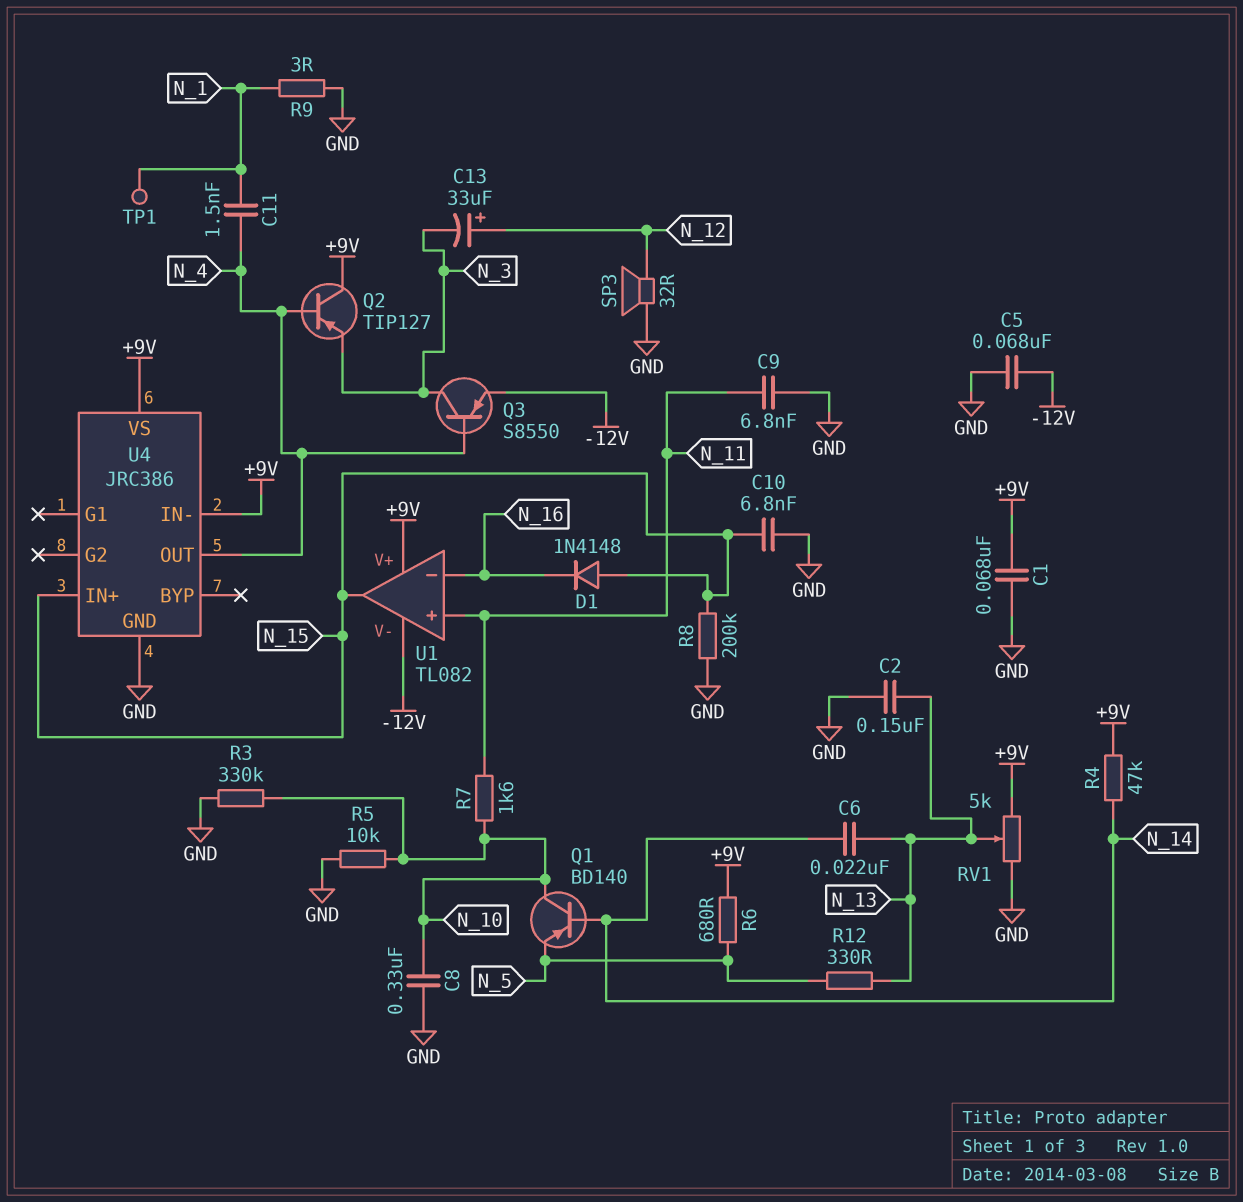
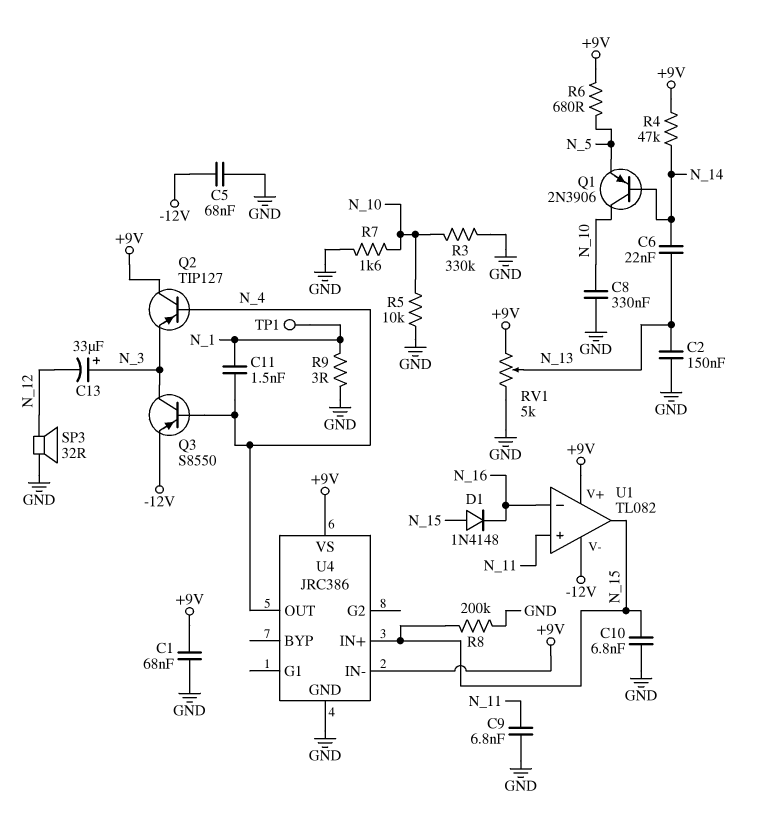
C13: 33uF (plus N_12, minus N_3) -> 33uF (plus N_3, minus N_12)
Q1: PNP BD140 (B N_14, C N_10, E N_5) -> PNP 2N3906 (B N_14, C N_10, E N_5)
R7: 1.6k (N_10, N_11) -> 1.6k (GND, N_10)
R12: 330 (N_5, N_13) -> none

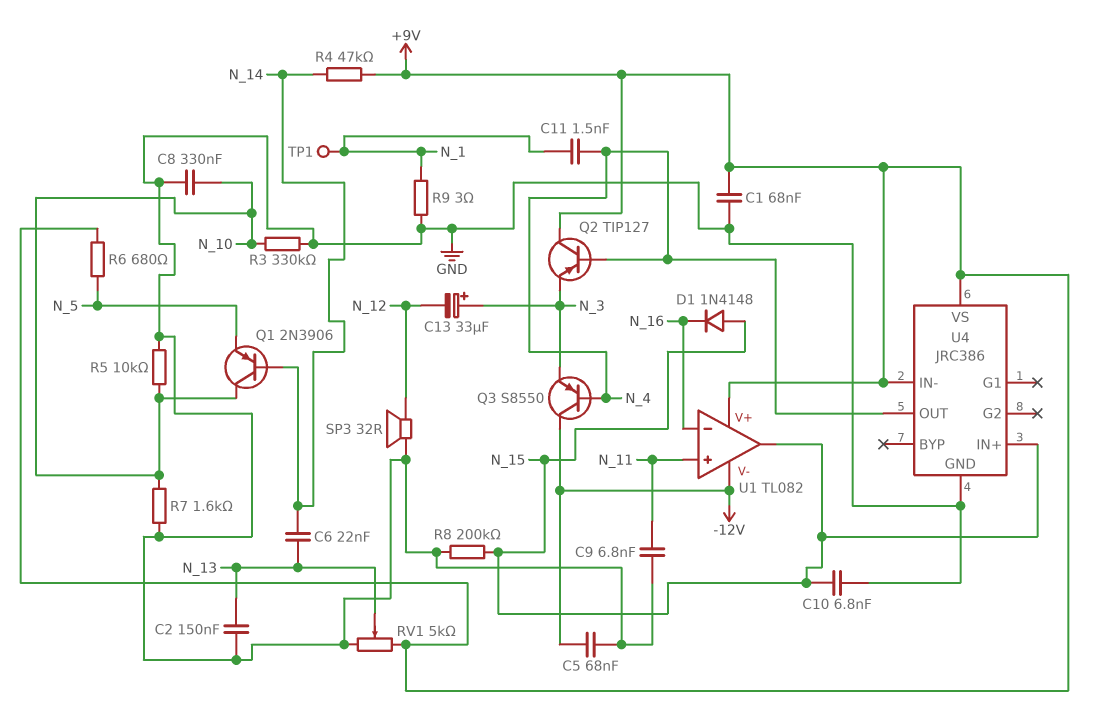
Q3: PNP S8550 (B N_4, C N_3, E -12V) -> PNP S8550 (B N_4, C -12V, E N_3)

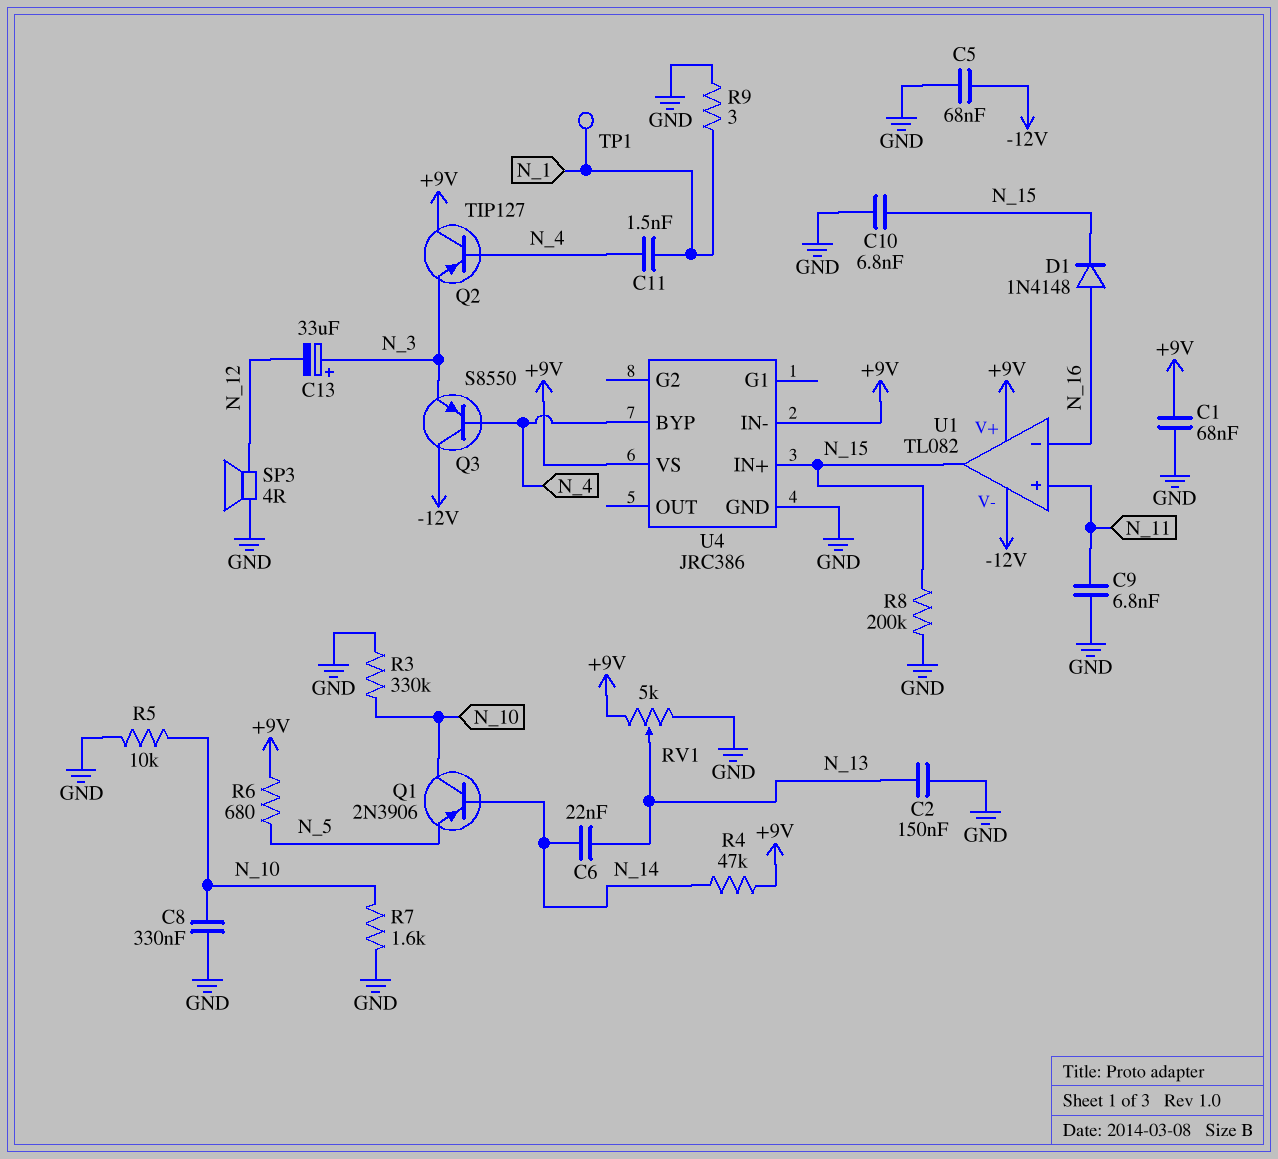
D1: diode 1N4148 (A N_15, K N_16) -> diode 1N4148 (A N_16, K N_15)
SP3: speaker 32R (GND, N_12) -> speaker 4R (GND, N_12)
U4 pin BYP: none -> N_4
U4 pin OUT: N_4 -> none

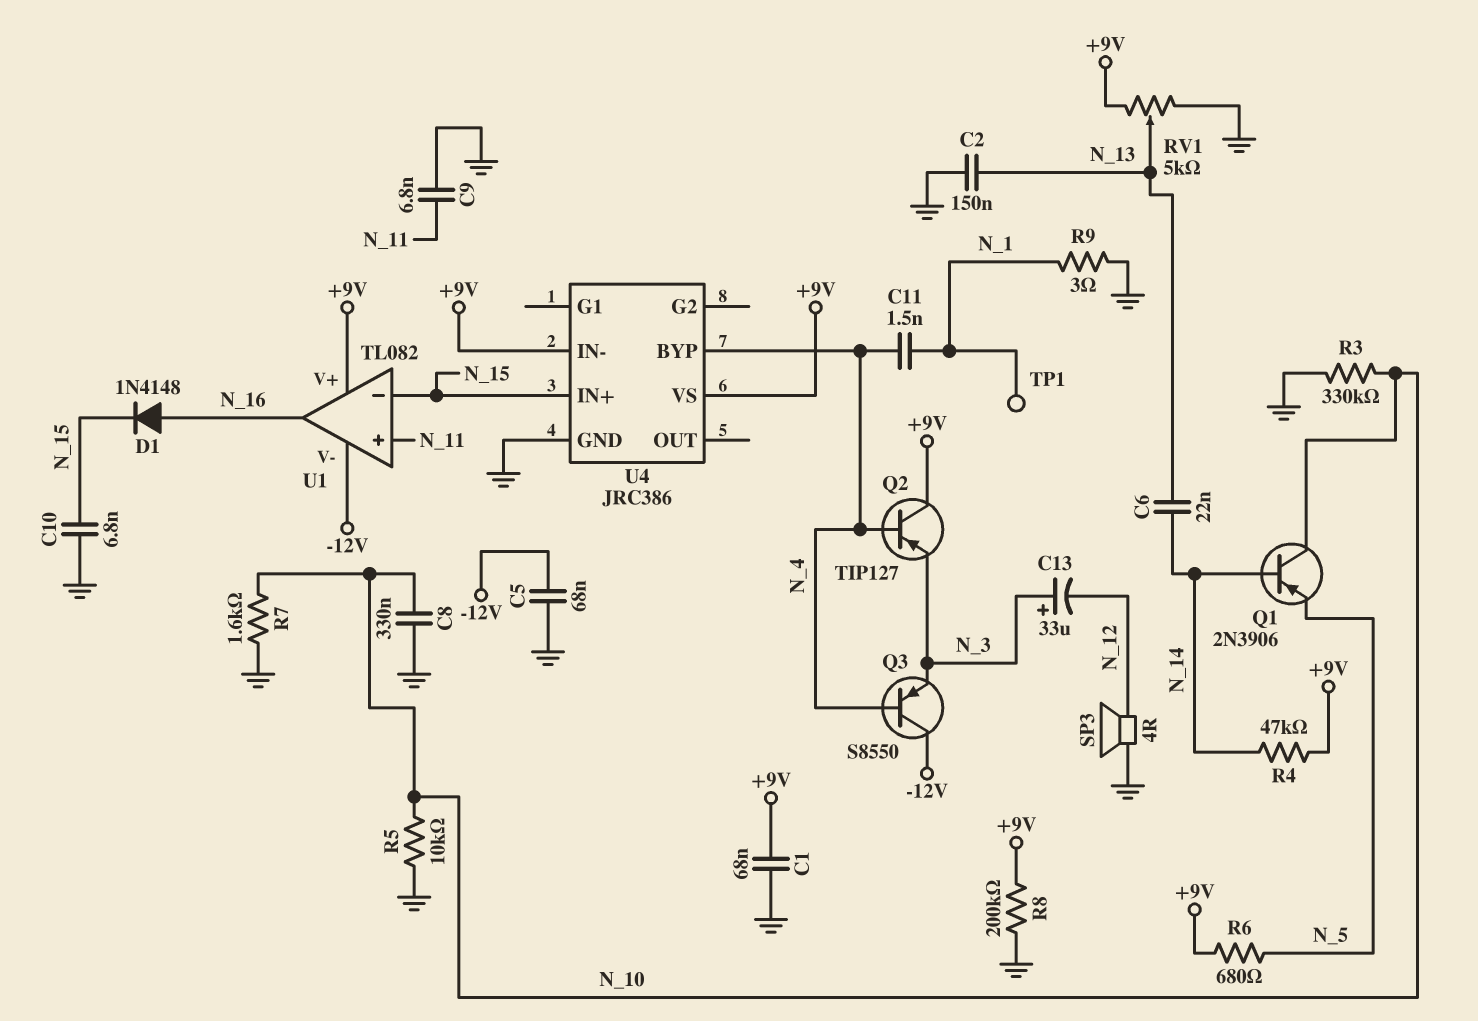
R8: 200k (GND, N_15) -> 200k (+9V, GND)
U1 pin in-: N_16 -> N_15
U1 pin out: N_15 -> N_16

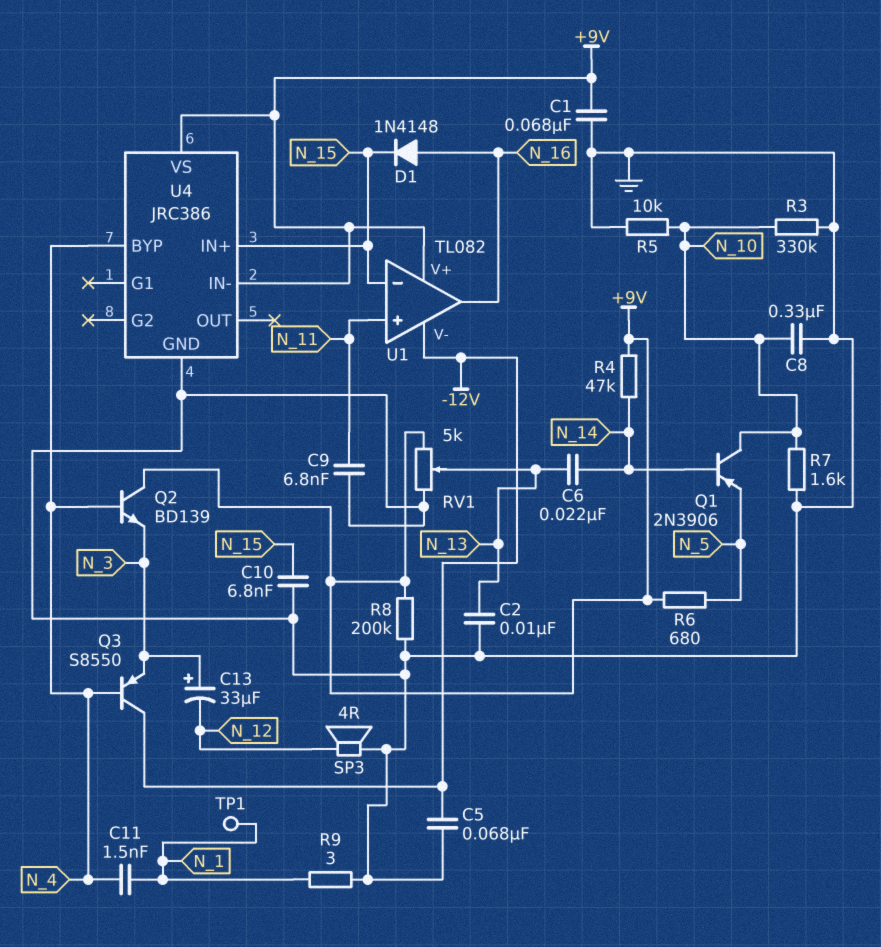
C2: 150nF (GND, N_13) -> 10nF (GND, N_13)
Q2: PNP TIP127 (B N_4, C +9V, E N_3) -> NPN BD139 (B N_4, C +9V, E N_3)

